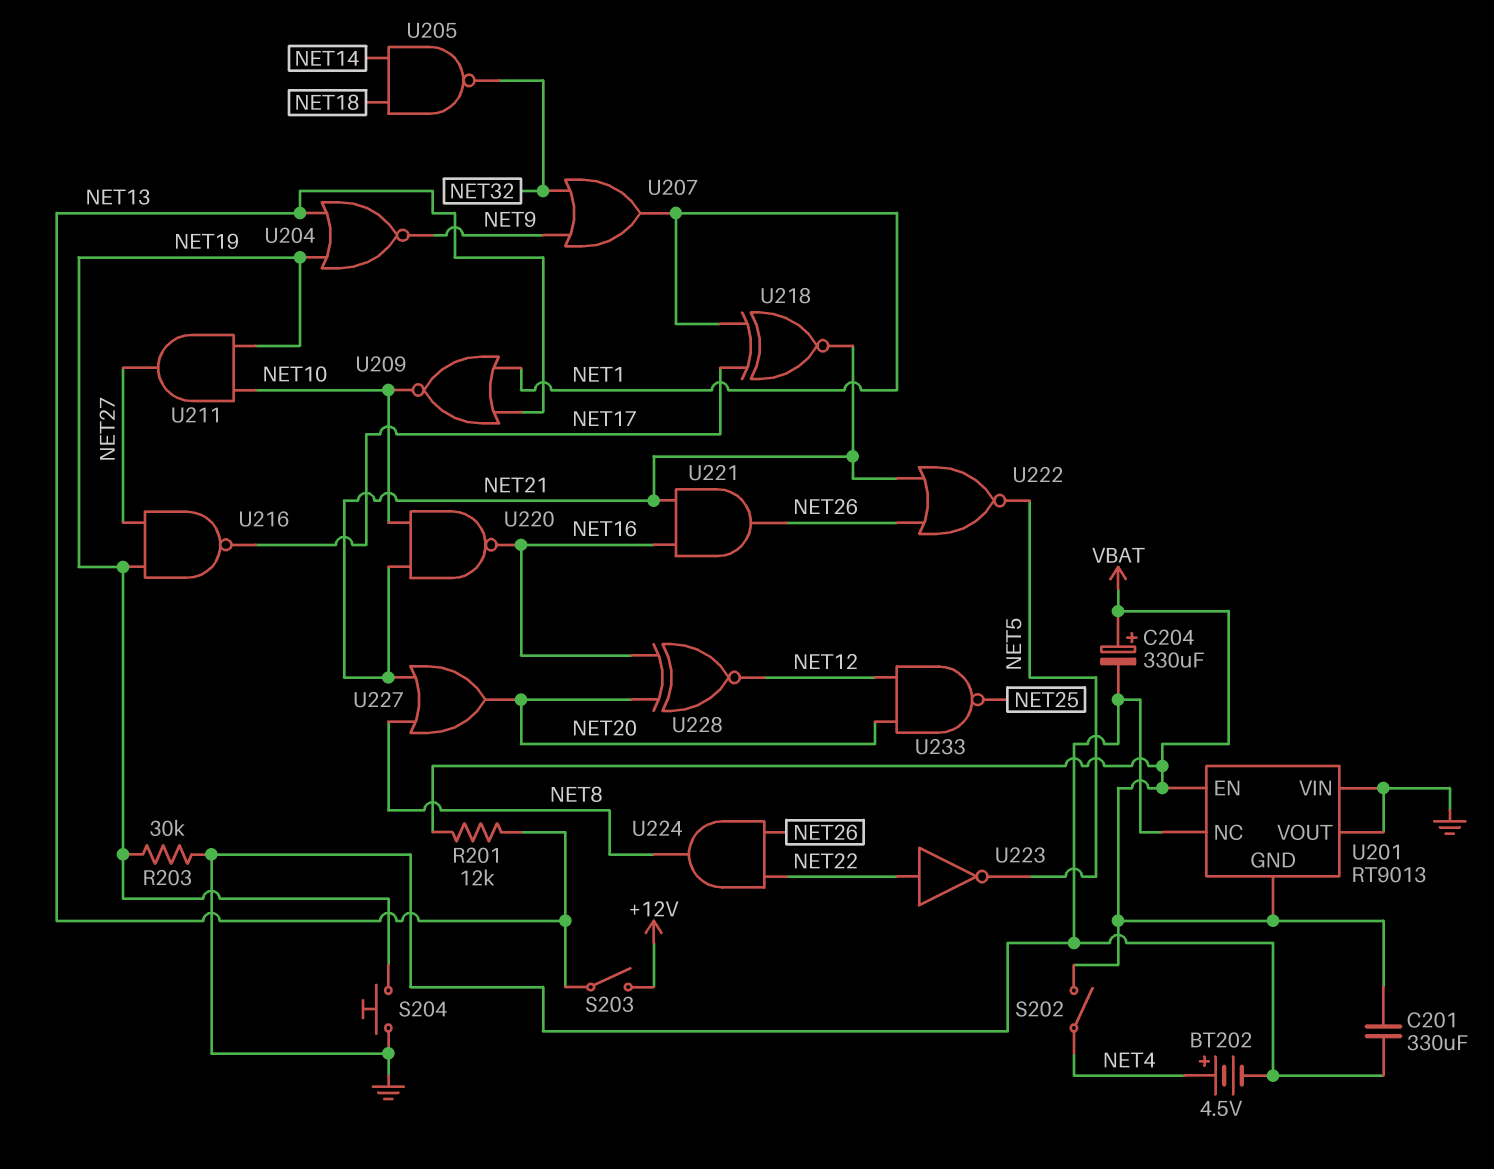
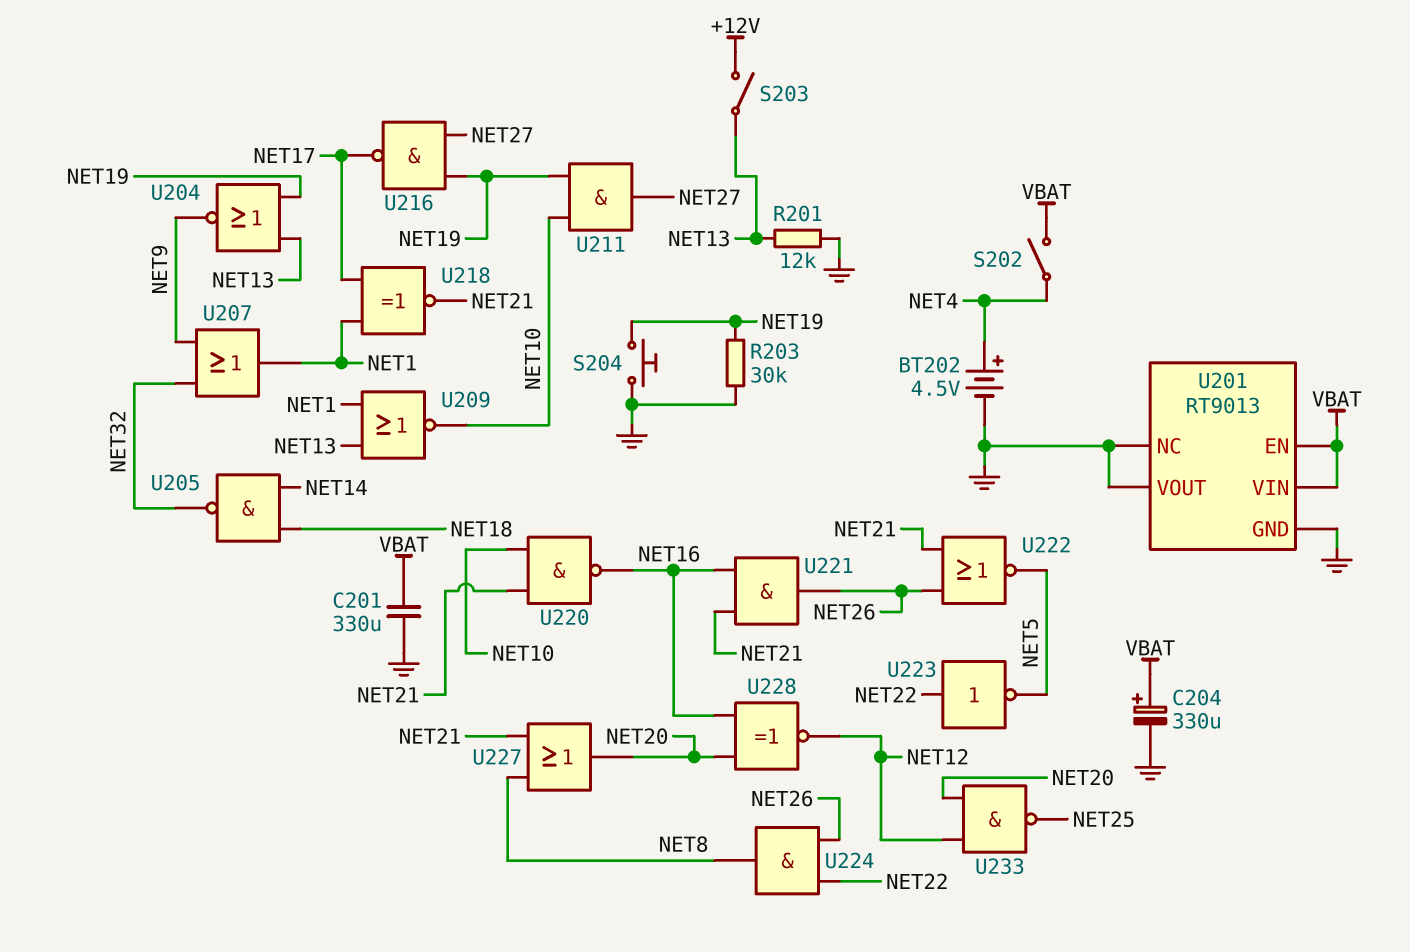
R201: 12k (NET13, VBAT) -> 12k (GND, NET13)
U201 pin GND: VBAT -> GND
U201 pin VIN: GND -> VBAT

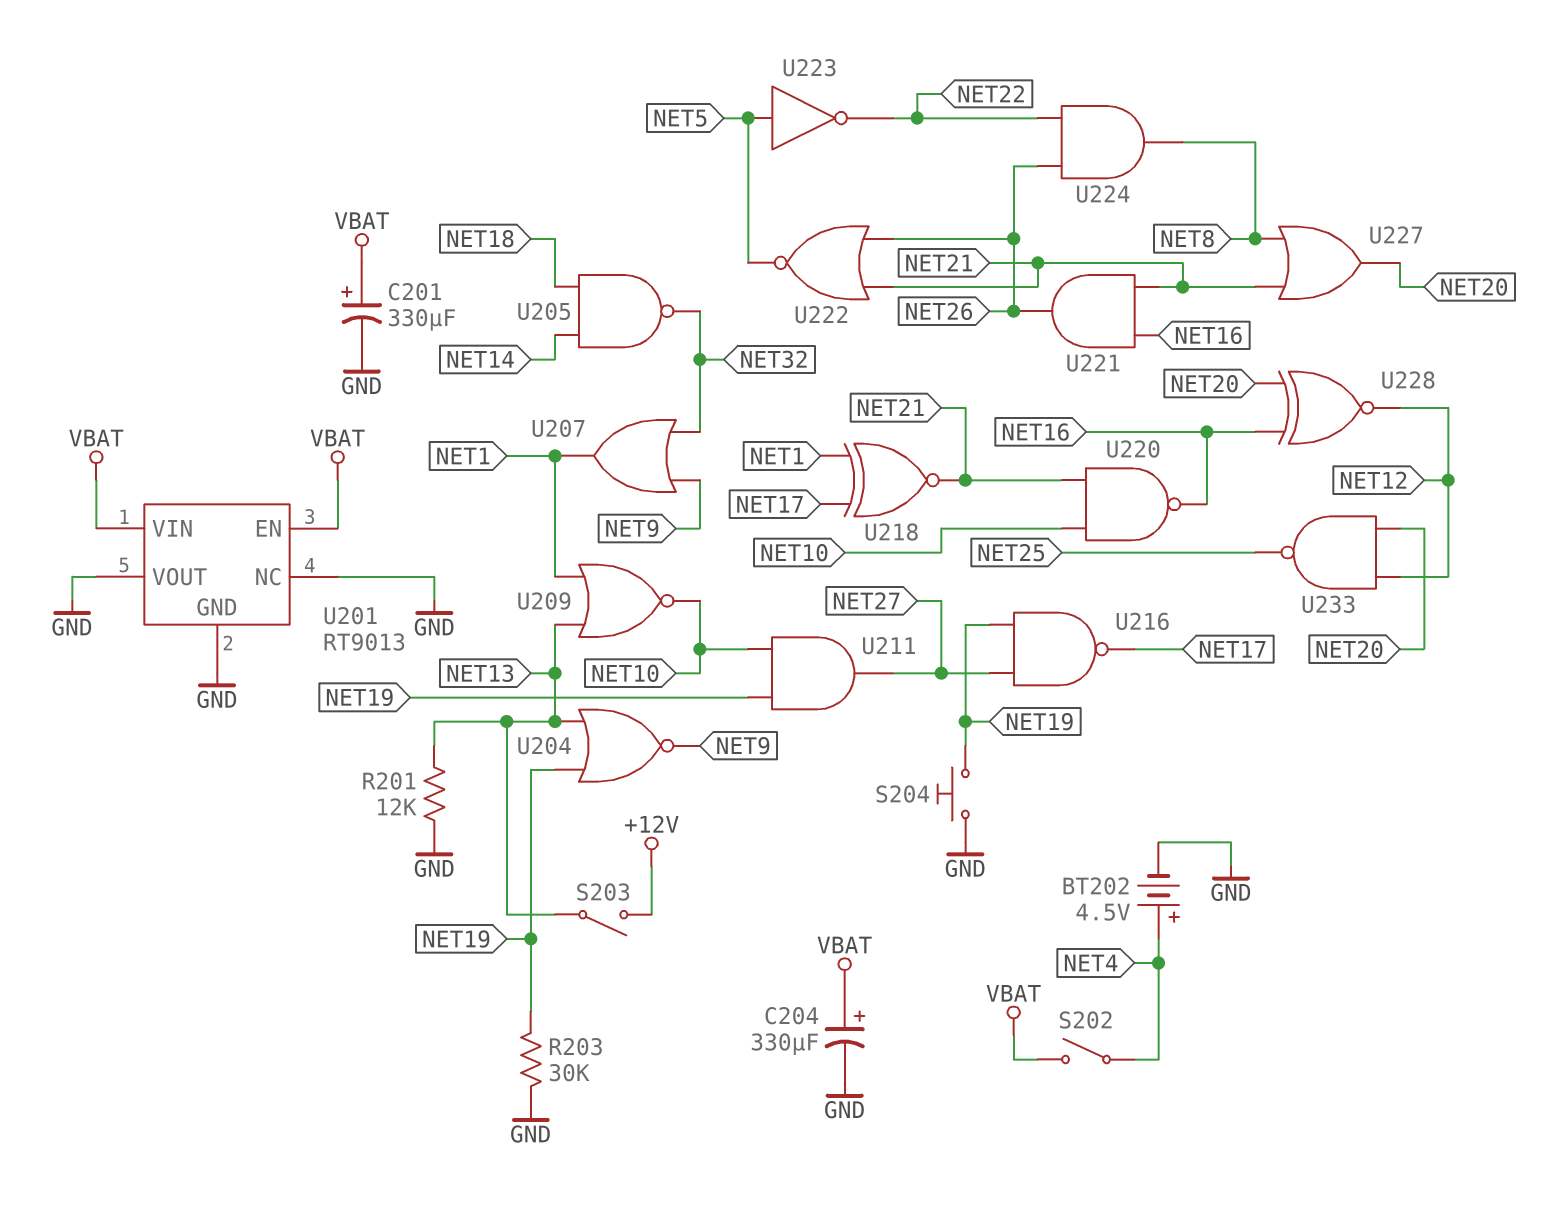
C201: 330uF (GND, VBAT) -> 330uF (plus VBAT, minus GND)
U223: NOT (in NET22, out NET5) -> NOT (in NET5, out NET22)

